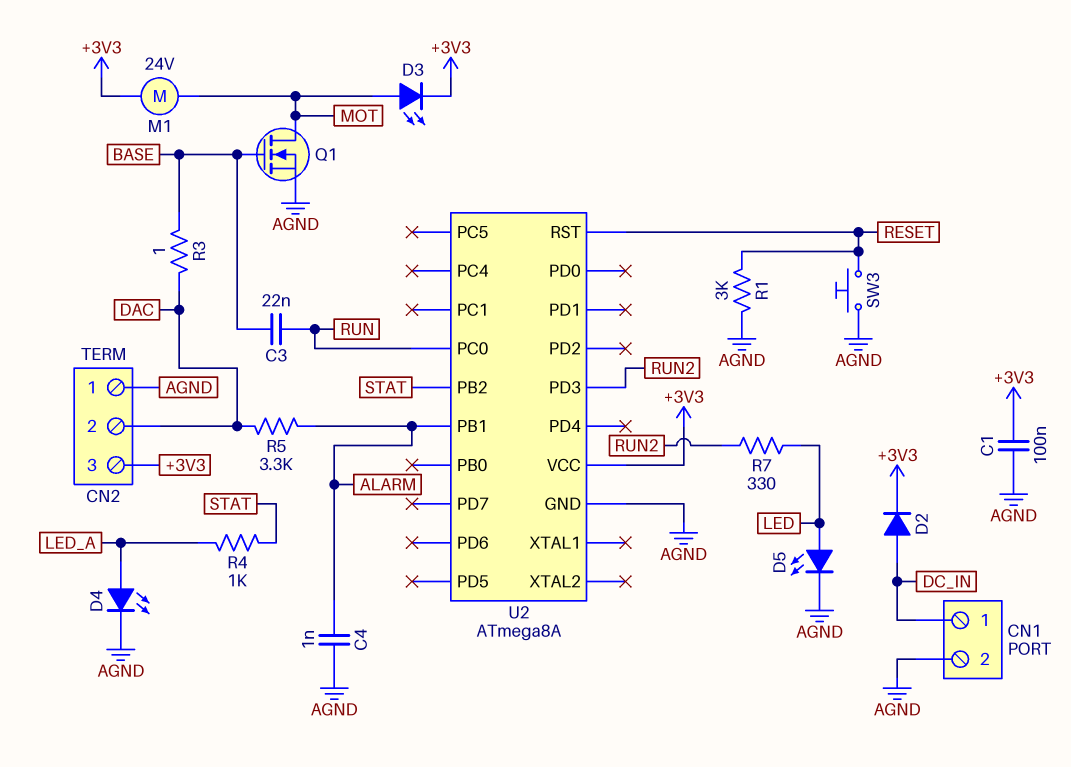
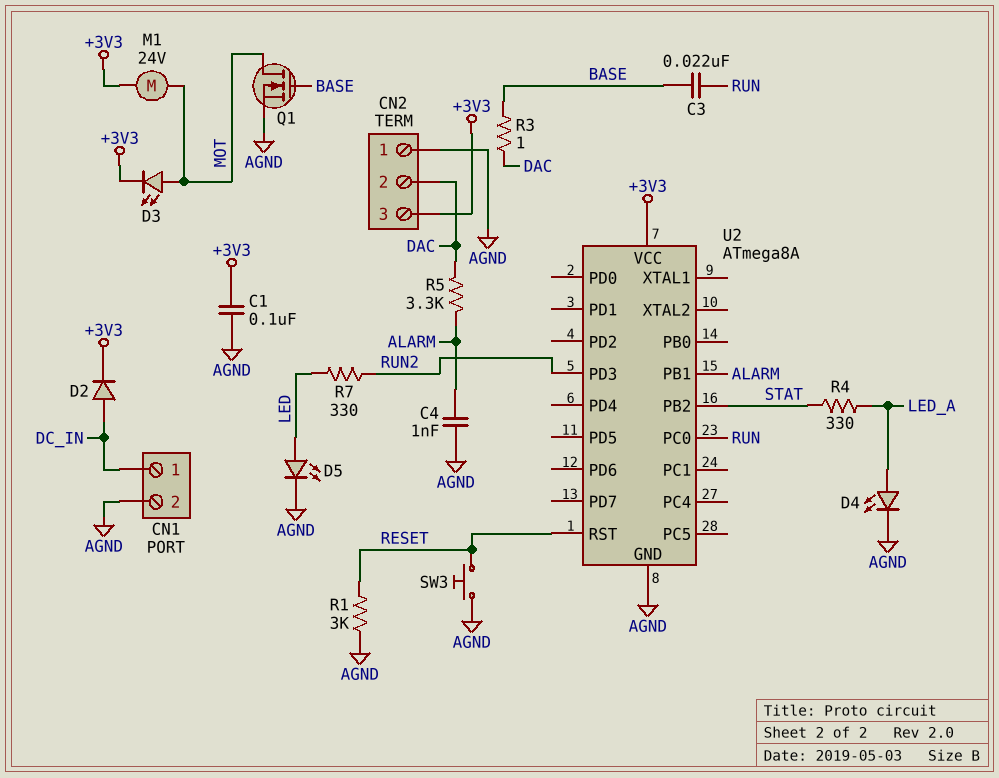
R4: 1k (LED_A, STAT) -> 330 (LED_A, STAT)

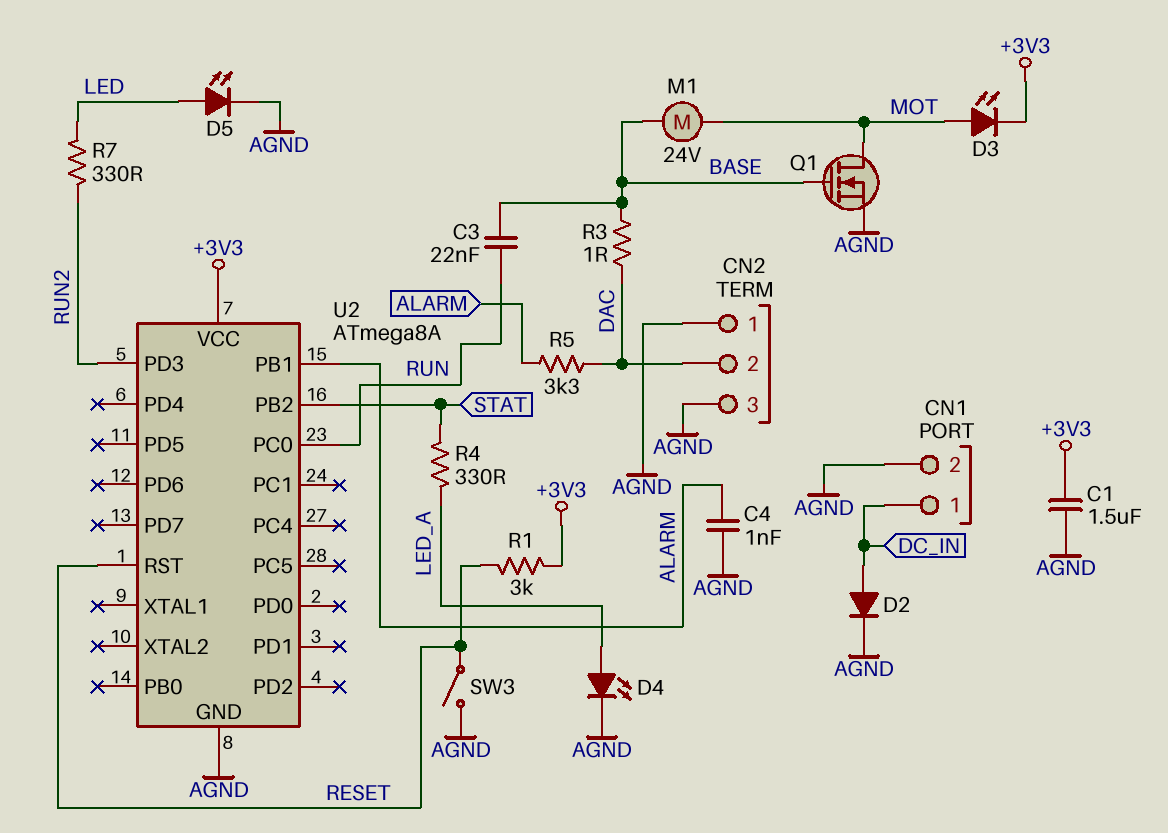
C1: 100nF (+3V3, AGND) -> 1.5uF (+3V3, AGND)
CN2 pin 3: +3V3 -> AGND
D2: diode (A DC_IN, K +3V3) -> diode (A DC_IN, K AGND)
M1: motor 24V (+3V3, MOT) -> motor 24V (BASE, MOT)
R1: 3k (AGND, RESET) -> 3k (+3V3, RESET)
SW3: button (AGND, RESET) -> switch (AGND, RESET)

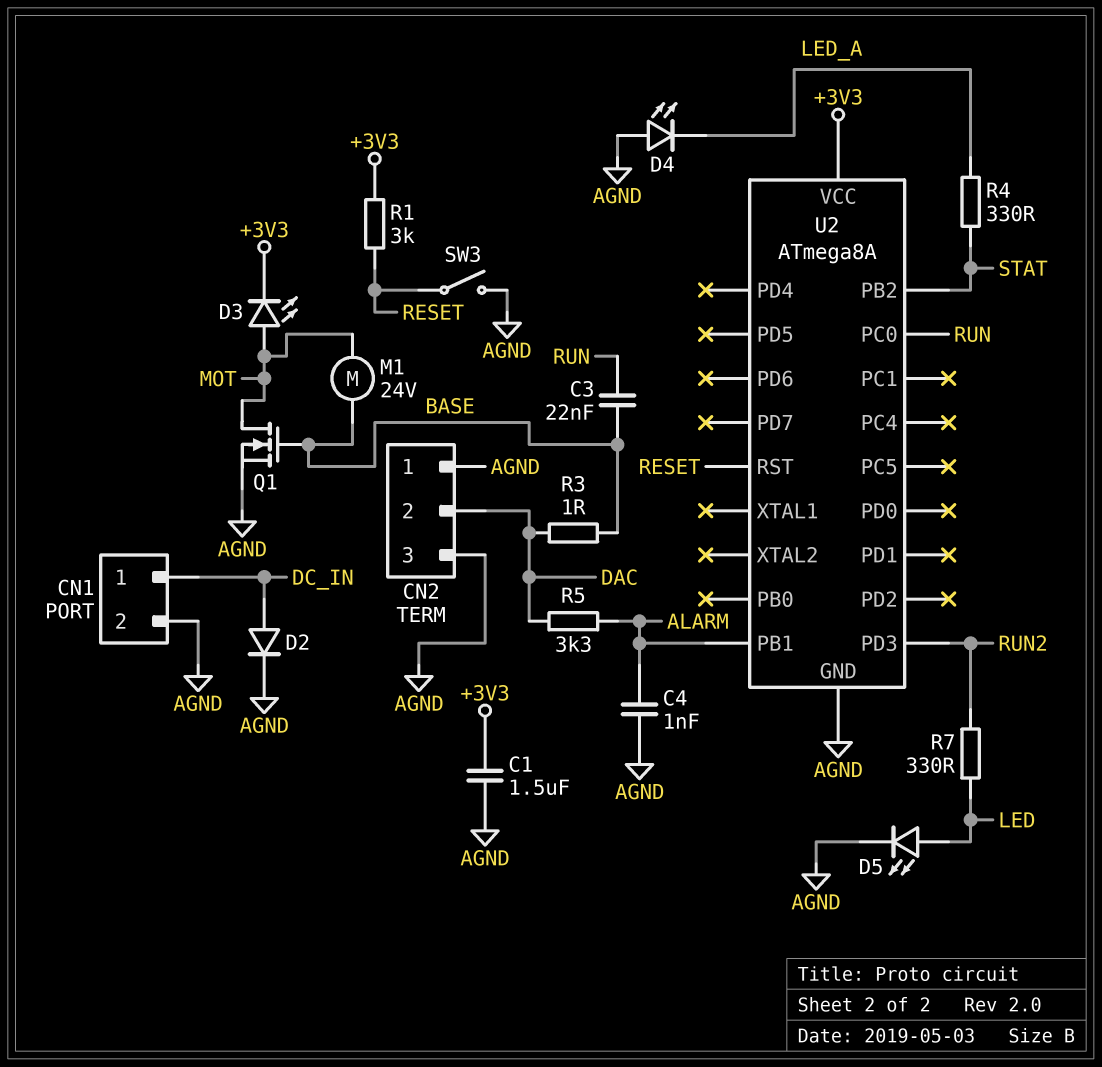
D4: LED (A LED_A, K AGND) -> LED (A AGND, K LED_A)

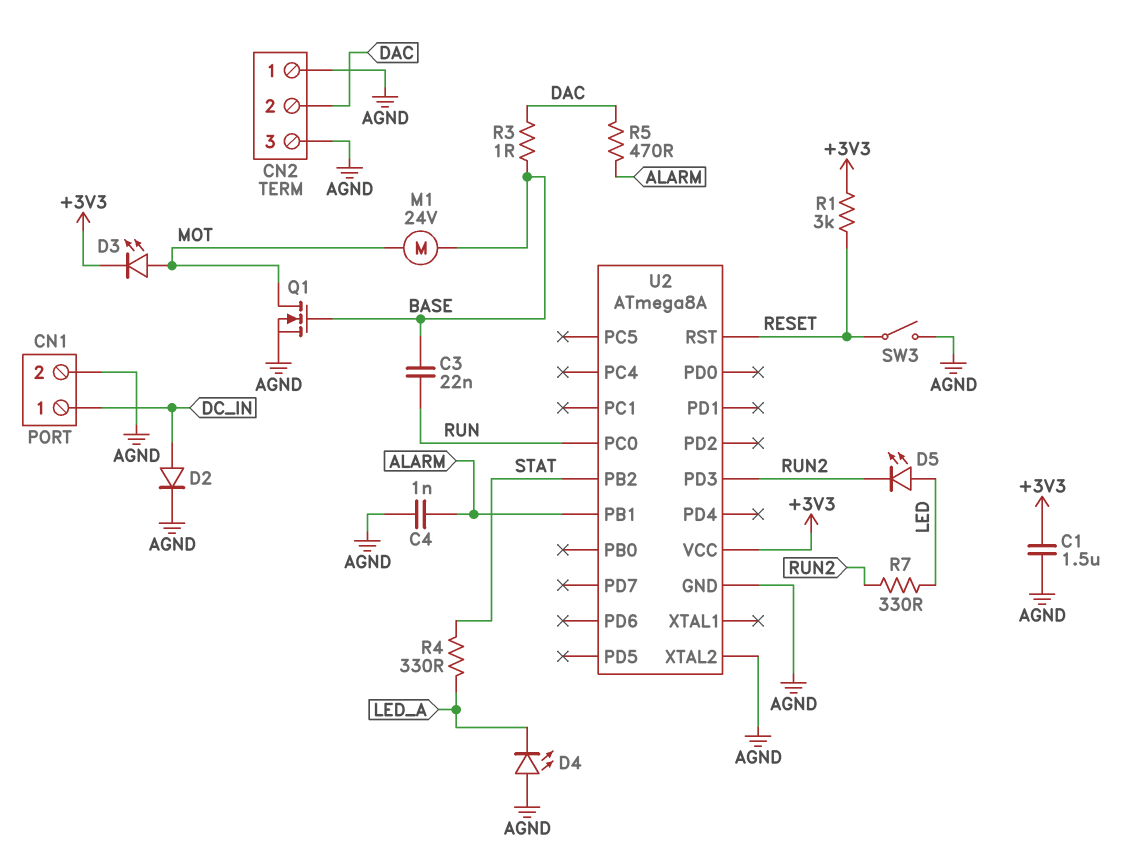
D5: LED (A LED, K AGND) -> LED (A LED, K RUN2)
R5: 3.3k (ALARM, DAC) -> 470 (ALARM, DAC)
U2 pin XTAL2: none -> AGND

